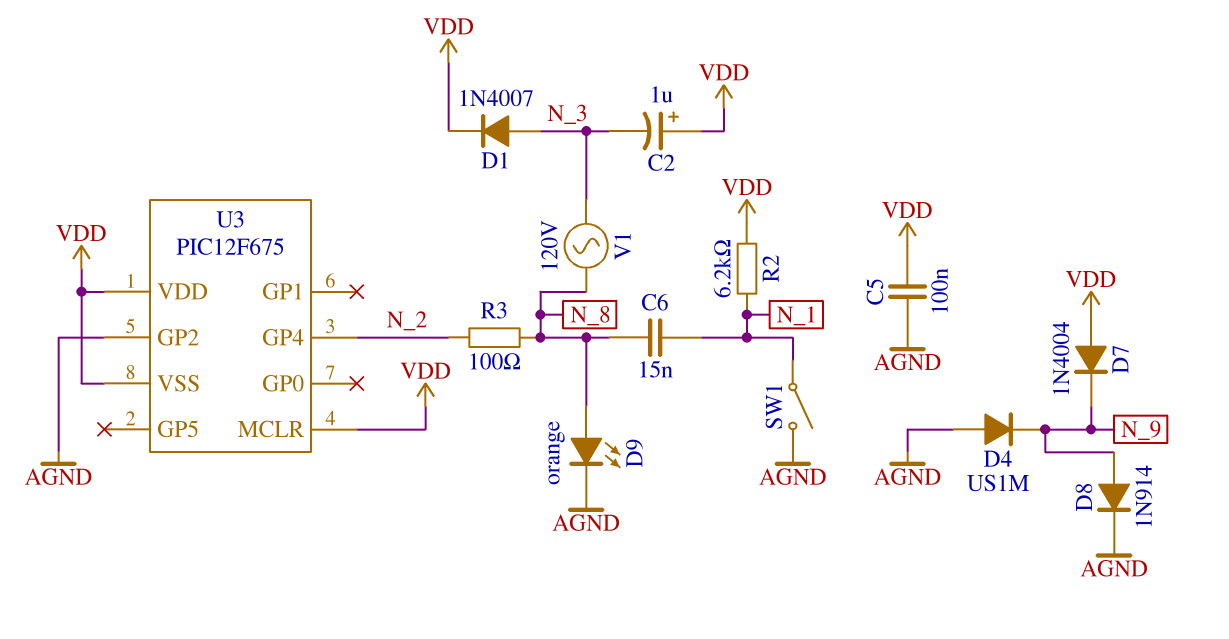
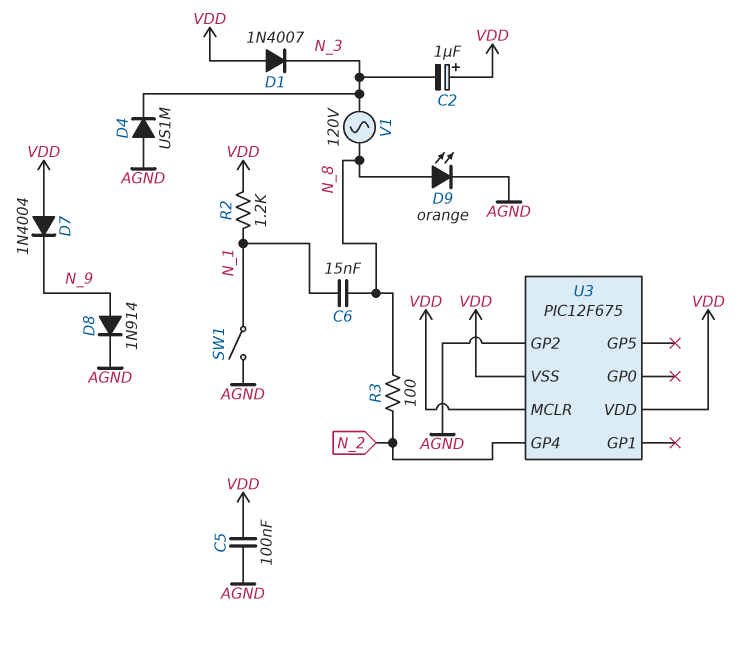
D1: diode 1N4007 (A N_3, K VDD) -> diode 1N4007 (A VDD, K N_3)
D4: diode US1M (A AGND, K N_9) -> diode US1M (A AGND, K N_3)
R2: 6.2k (N_1, VDD) -> 1.2k (N_1, VDD)

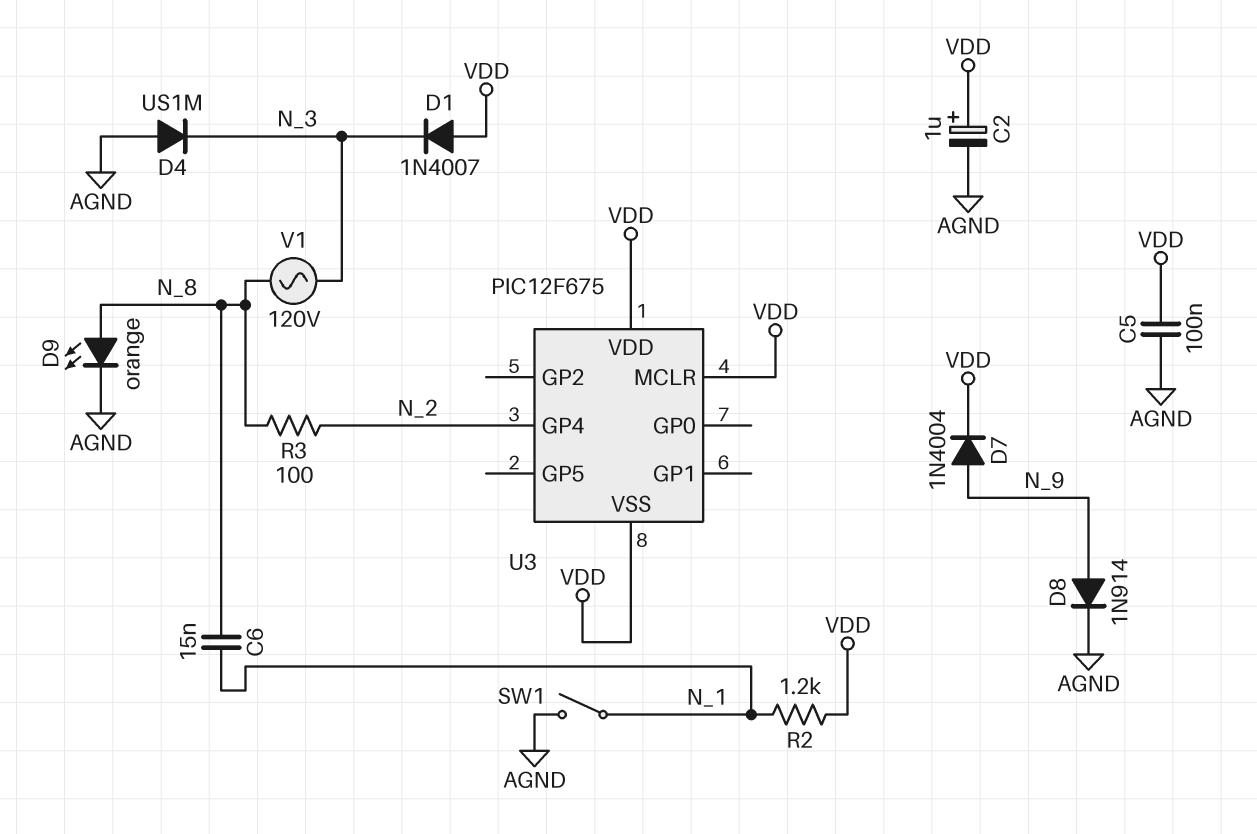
C2: 1uF (plus VDD, minus N_3) -> 1uF (plus VDD, minus AGND)
D7: diode 1N4004 (A VDD, K N_9) -> diode 1N4004 (A N_9, K VDD)
U3 pin GP2: AGND -> none

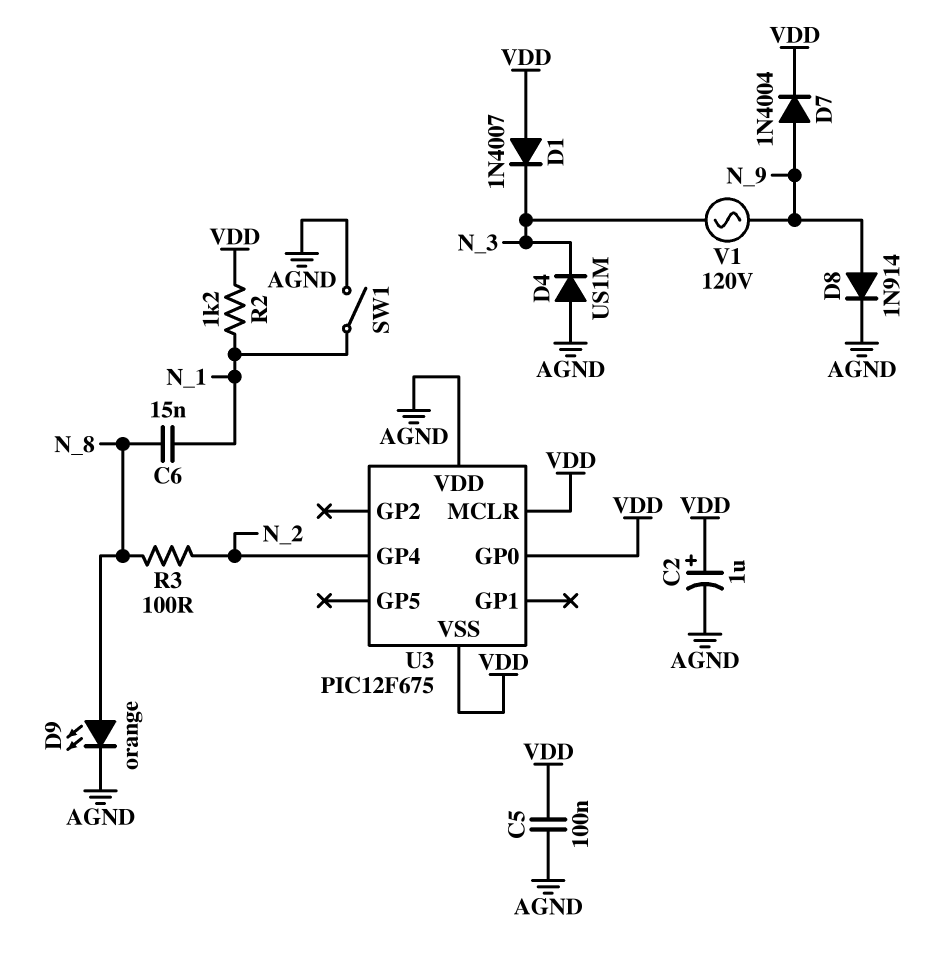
U3 pin GP0: none -> VDD
U3 pin VDD: VDD -> AGND
V1: AC 120V (N_3, N_8) -> AC 120V (N_3, N_9)

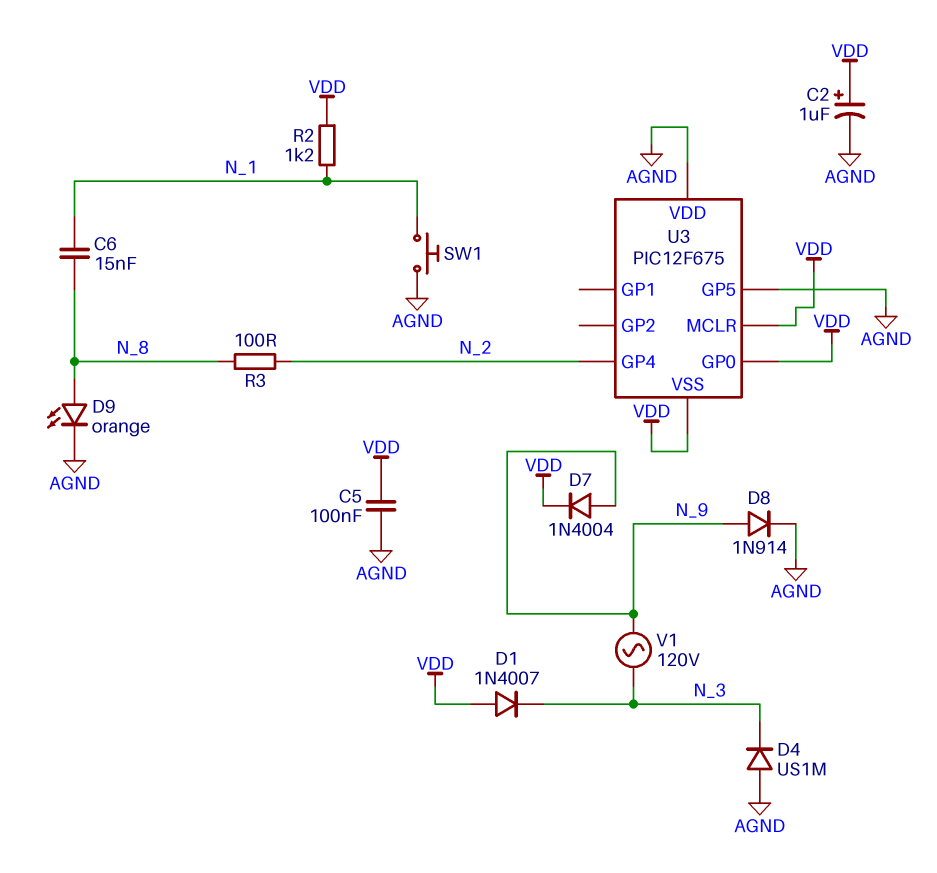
SW1: switch (AGND, N_1) -> button (AGND, N_1)
U3 pin GP5: none -> AGND

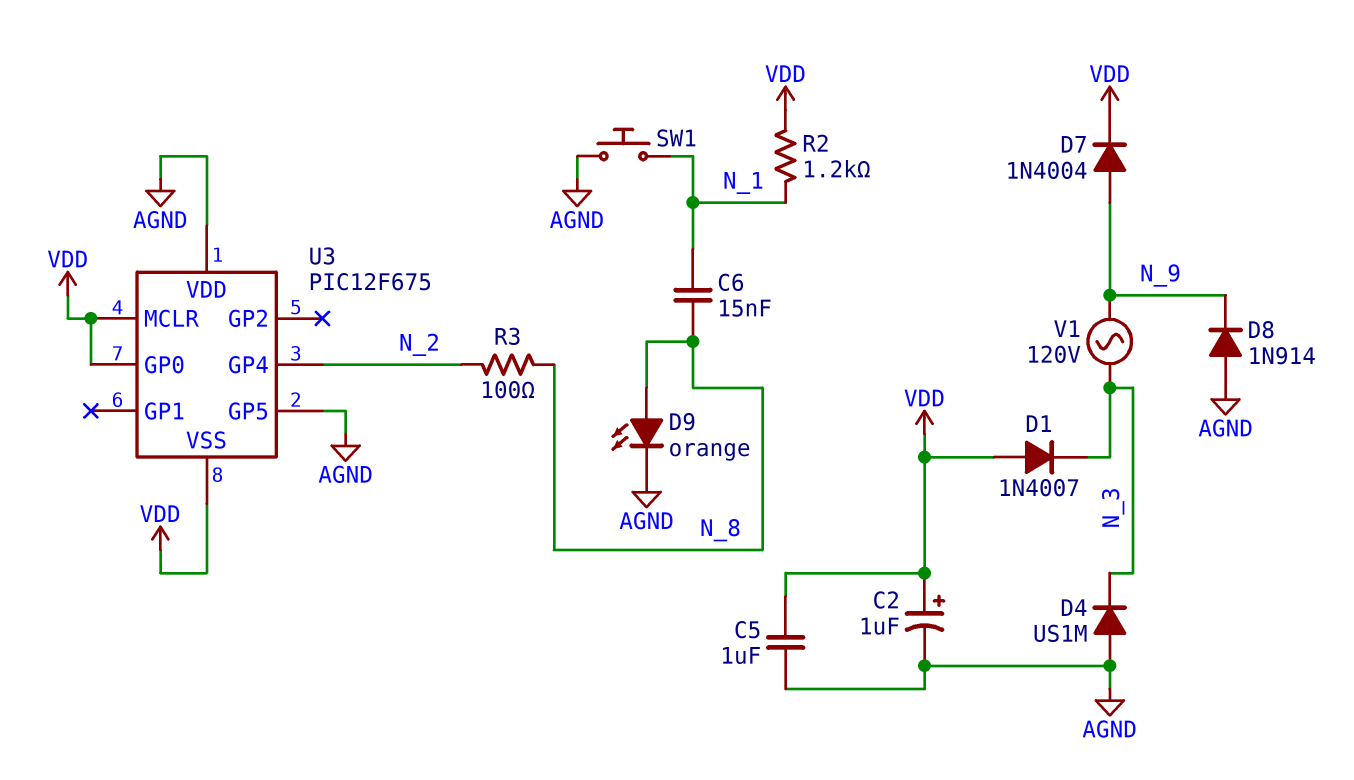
C5: 100nF (AGND, VDD) -> 1uF (AGND, VDD)
D8: diode 1N914 (A N_9, K AGND) -> diode 1N914 (A AGND, K N_9)

